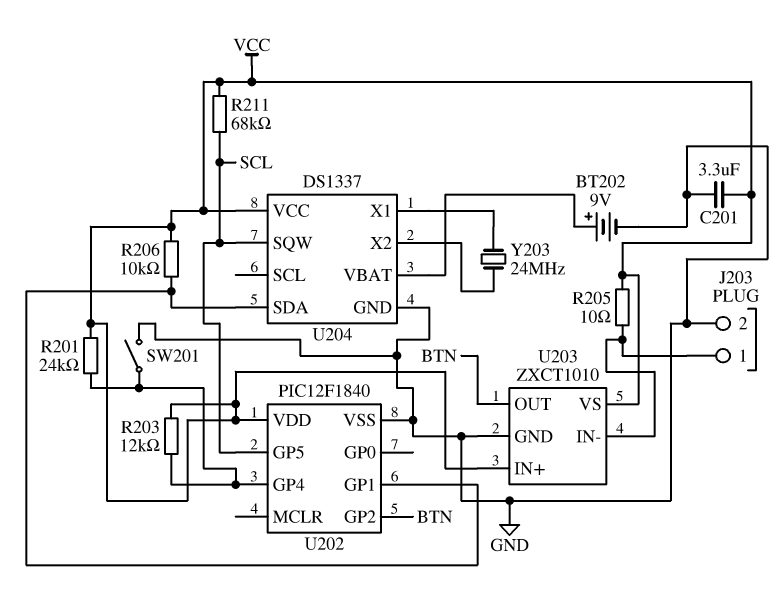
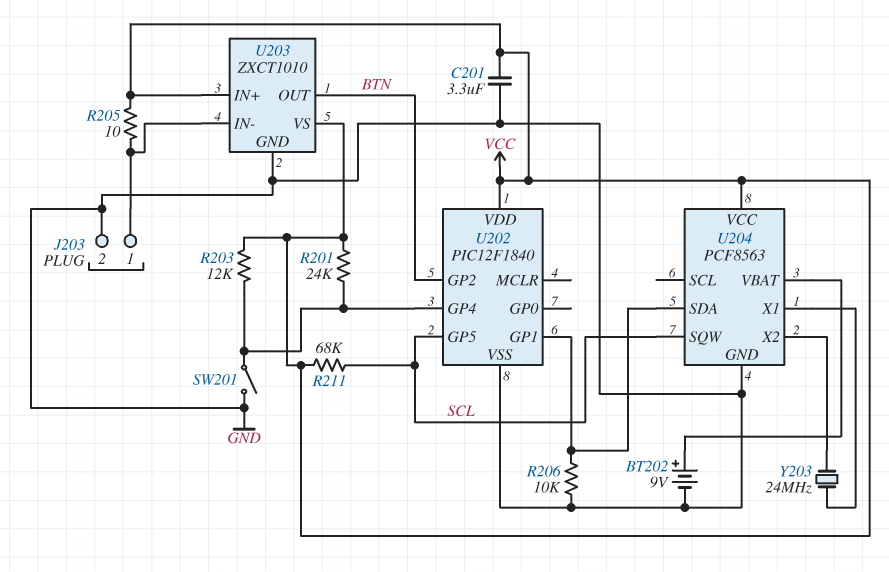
R206: 10k (U202/GP1, VCC) -> 10k (GND, U202/GP1)
U204: DS1337 -> PCF8563

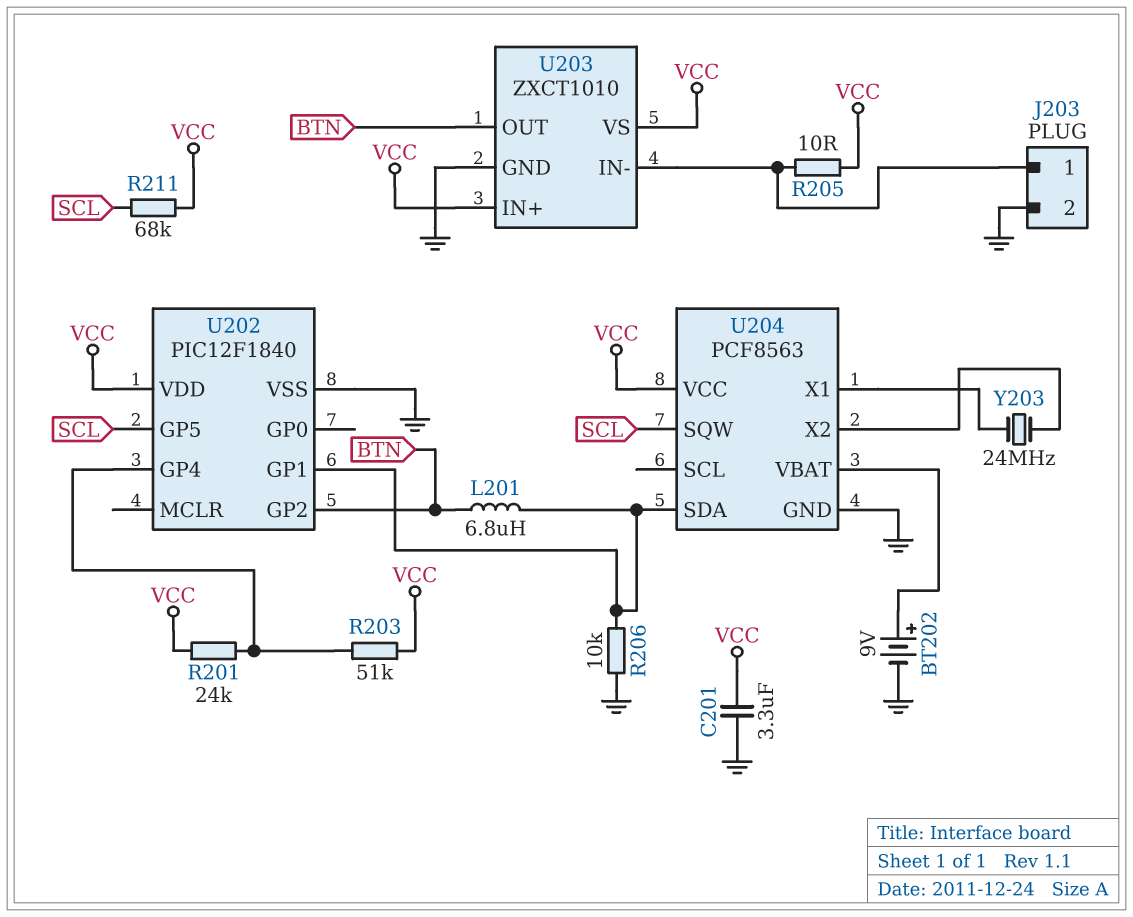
L201: none -> 6.8uH (BTN, U202/GP1)
R203: 12k (U202/GP4, VCC) -> 51k (U202/GP4, VCC)
SW201: switch (GND, U202/GP4) -> none

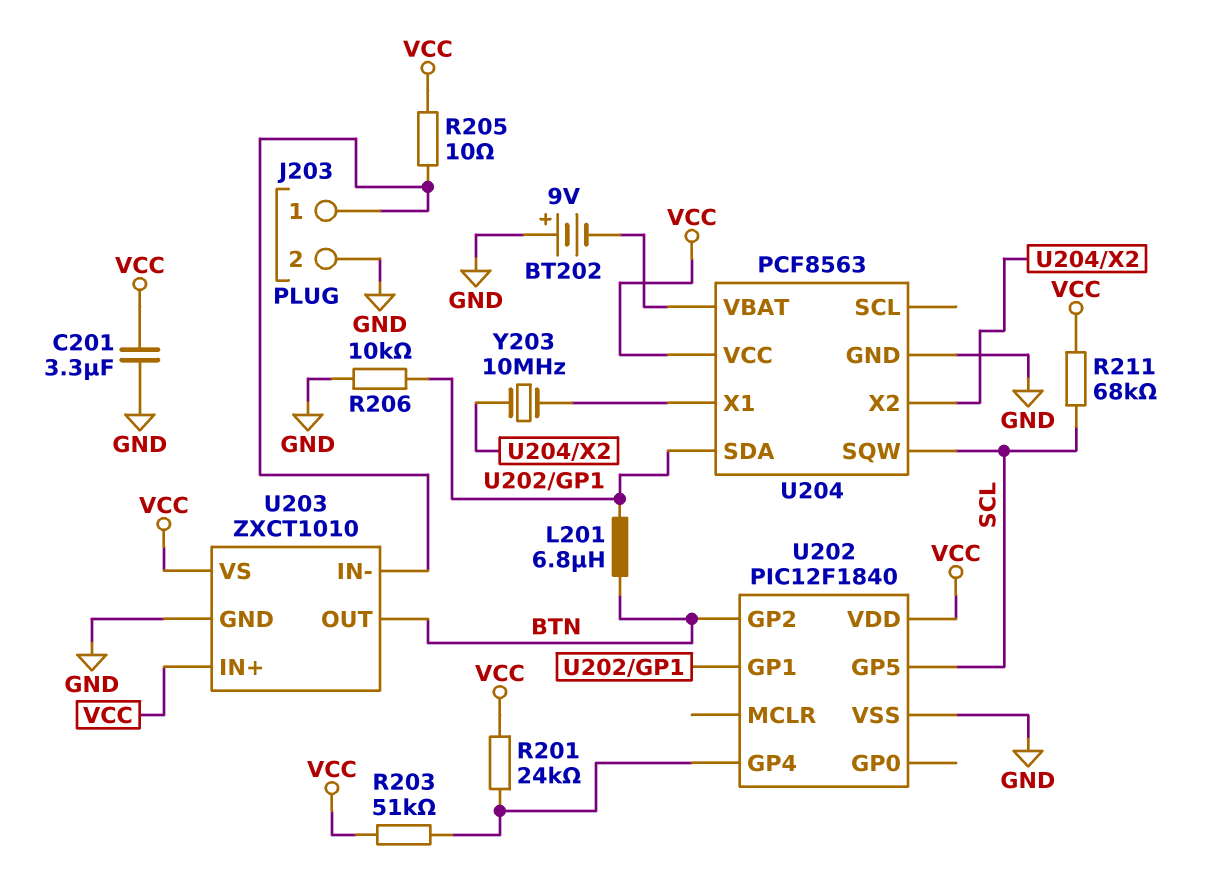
BT202: 9V (plus U204/VBAT, minus GND) -> 9V (plus GND, minus U204/VBAT)
Y203: 24MHz (U204/X1, U204/X2) -> 10MHz (U204/X1, U204/X2)

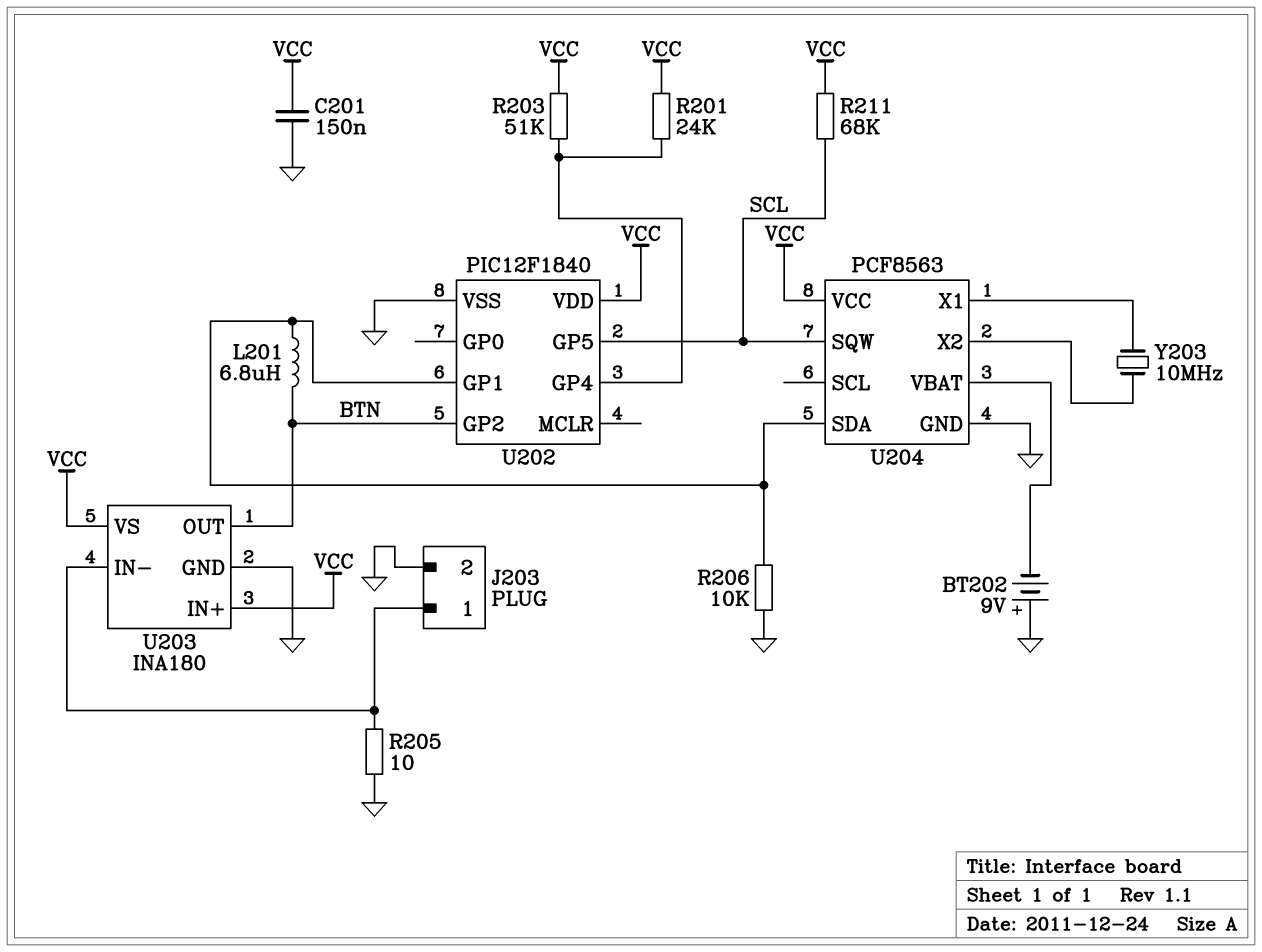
C201: 3.3uF (GND, VCC) -> 150nF (GND, VCC)
R205: 10 (J203/1, VCC) -> 10 (GND, J203/1)
U203: ZXCT1010 -> INA180

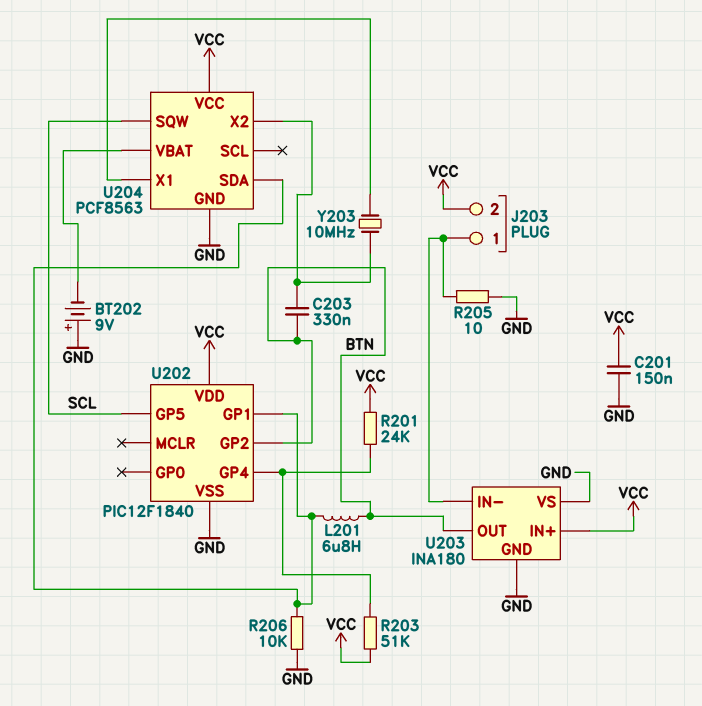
C203: none -> 330nF (BTN, U204/X2)
J203 pin 2: GND -> VCC
R211: 68k (SCL, VCC) -> none
U203 pin VS: VCC -> GND

